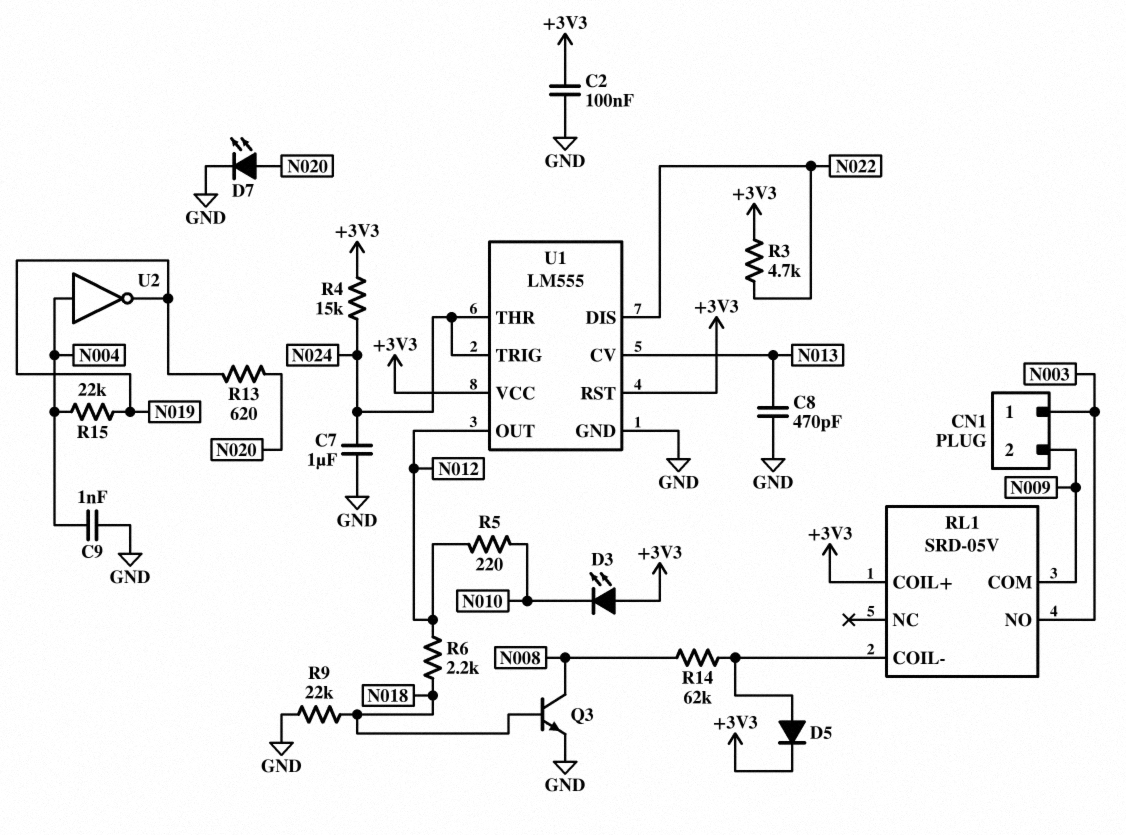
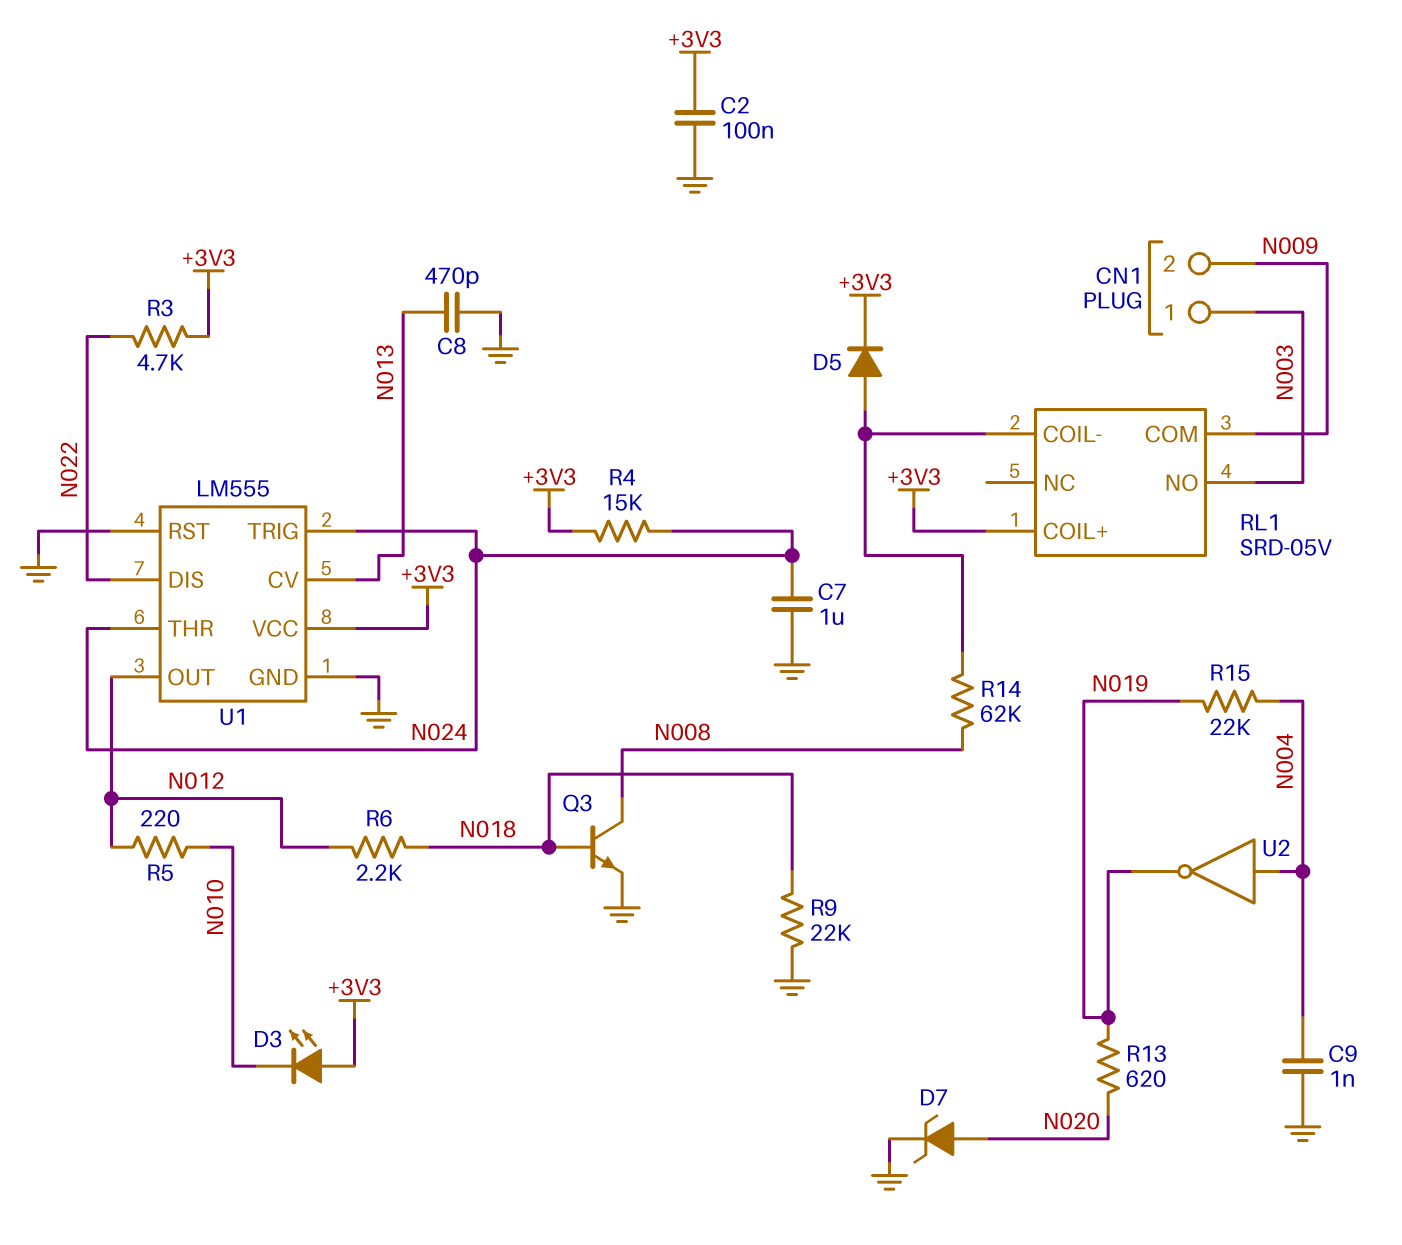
D7: LED (A N020, K GND) -> zener (A N020, K GND)
U1 pin RST: +3V3 -> GND

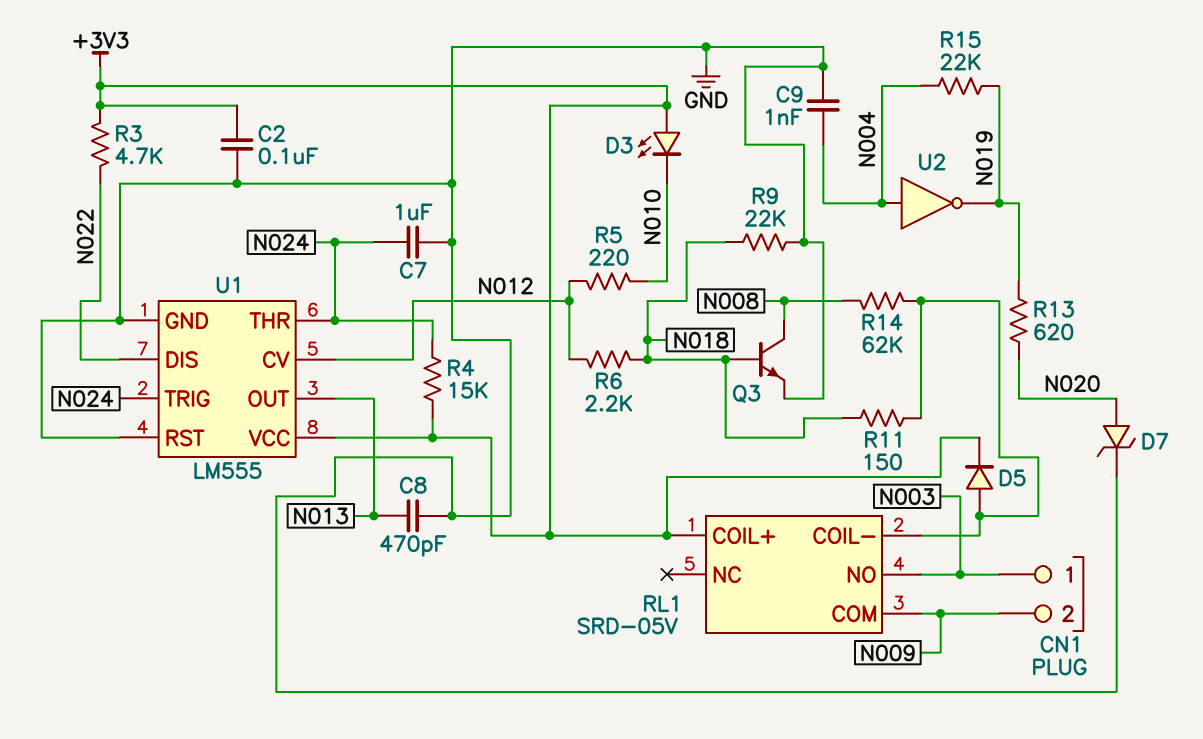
R11: none -> 150 (N018, RL1/COIL-)
U1 pin CV: N013 -> N012
U1 pin OUT: N012 -> N013

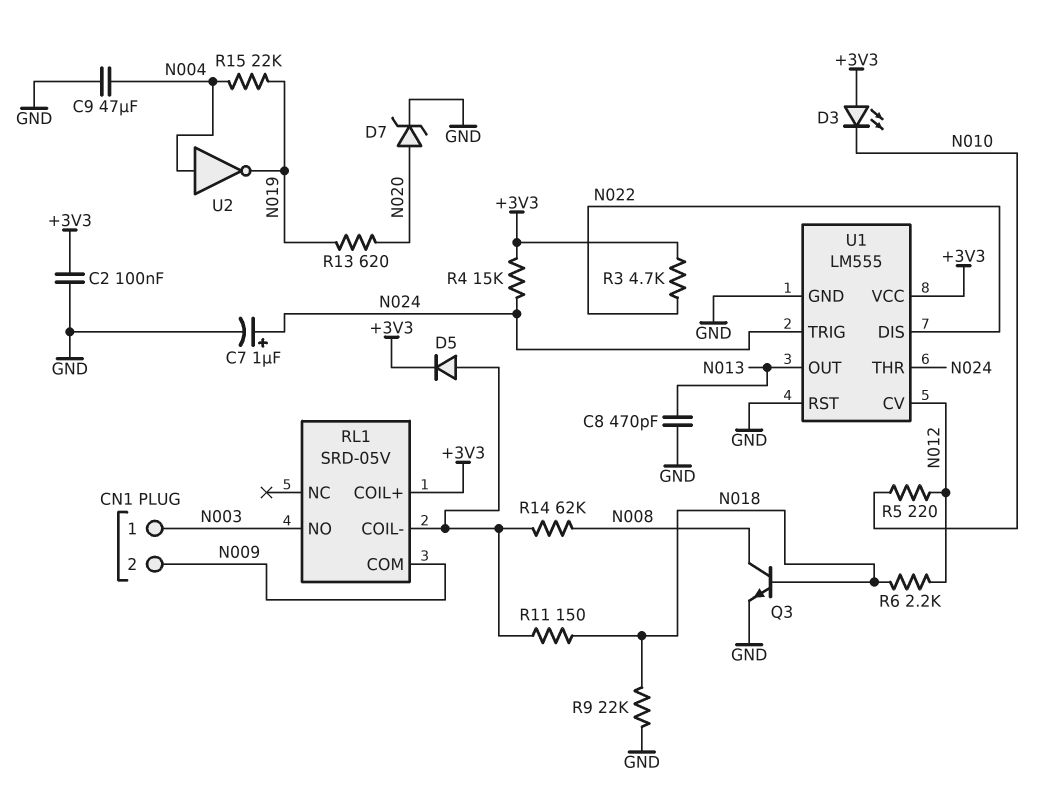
C7: 1uF (GND, N024) -> 1uF (plus N024, minus GND)
C9: 1nF (GND, N004) -> 47uF (GND, N004)

